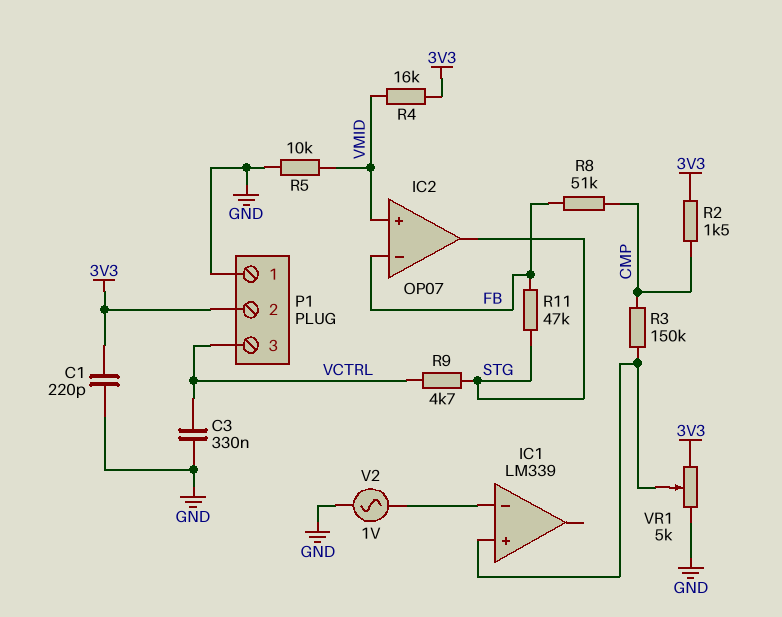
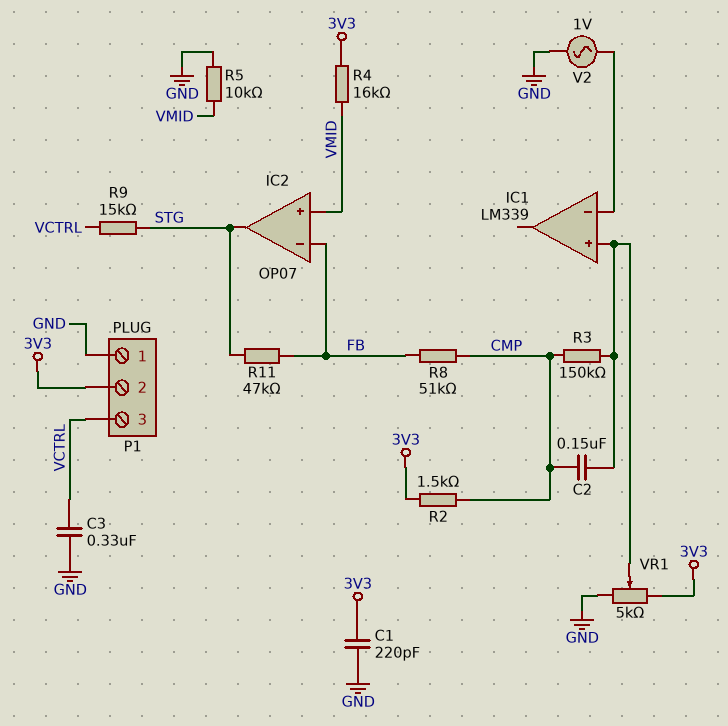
C2: none -> 150nF (CMP, IC1/in+)
R9: 4.7k (STG, VCTRL) -> 15k (STG, VCTRL)

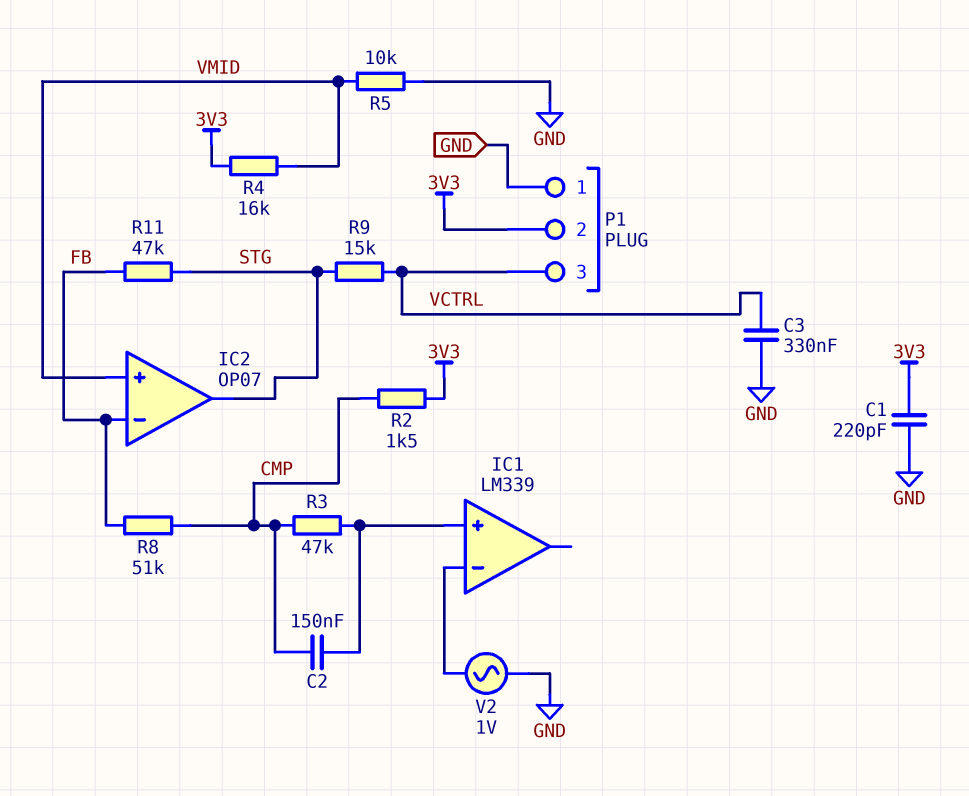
R3: 150k (CMP, IC1/in+) -> 47k (CMP, IC1/in+)
VR1: 5k (3V3, GND, wiper IC1/in+) -> none

